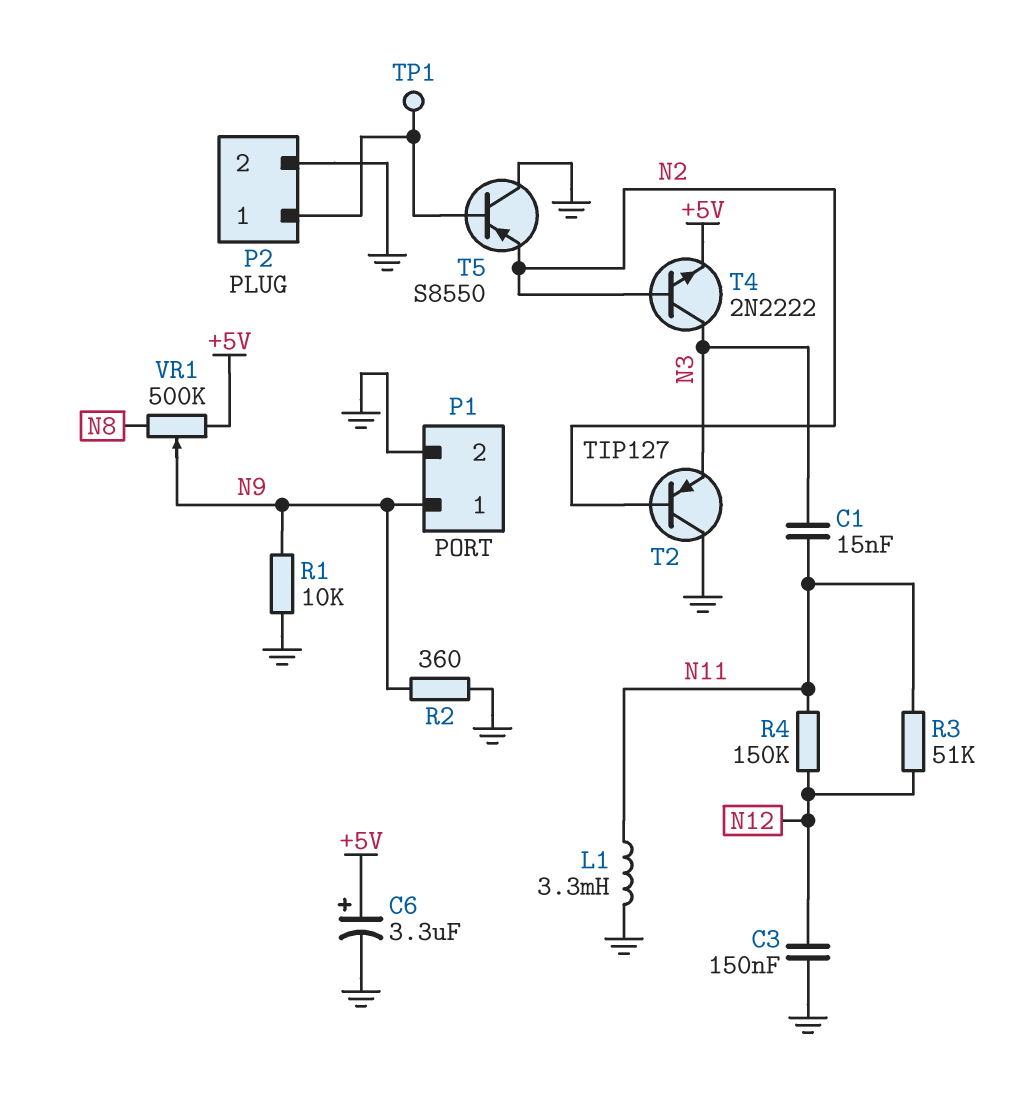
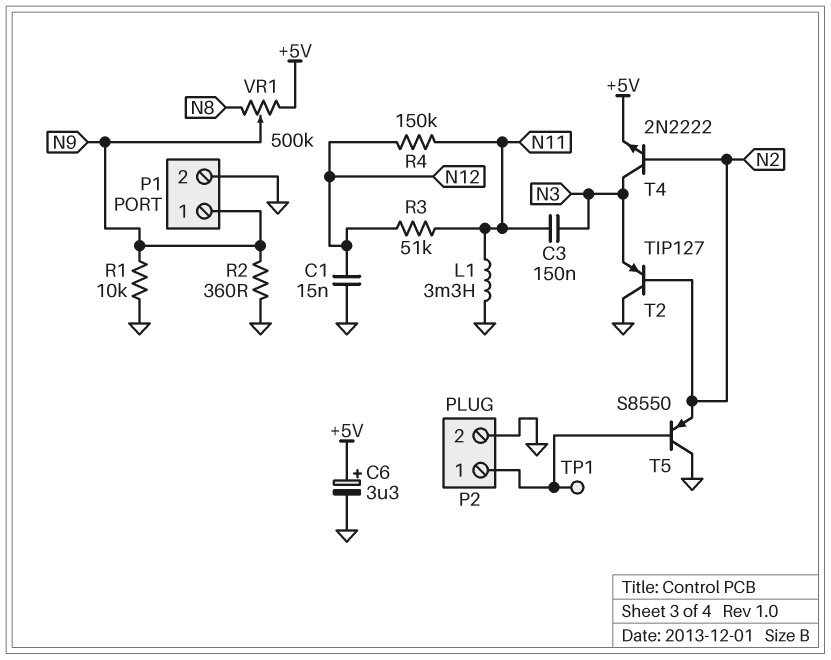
C1: 15nF (N3, N11) -> 15nF (GND, N12)
C3: 150nF (GND, N12) -> 150nF (N3, N11)

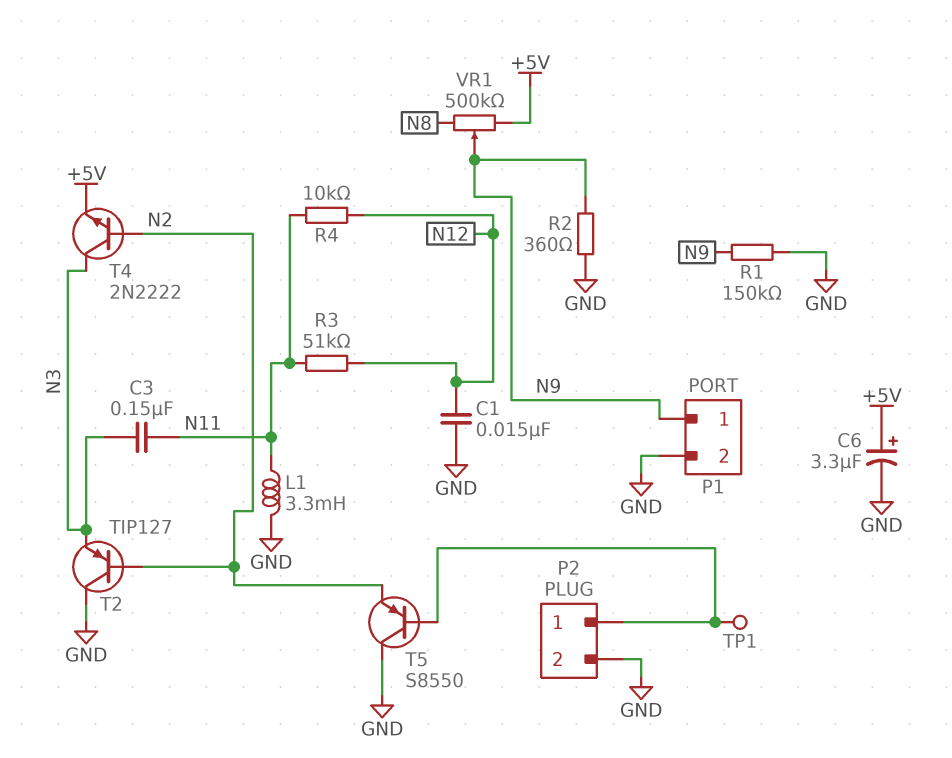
R1: 10k (GND, N9) -> 150k (GND, N9)
R4: 150k (N11, N12) -> 10k (N11, N12)

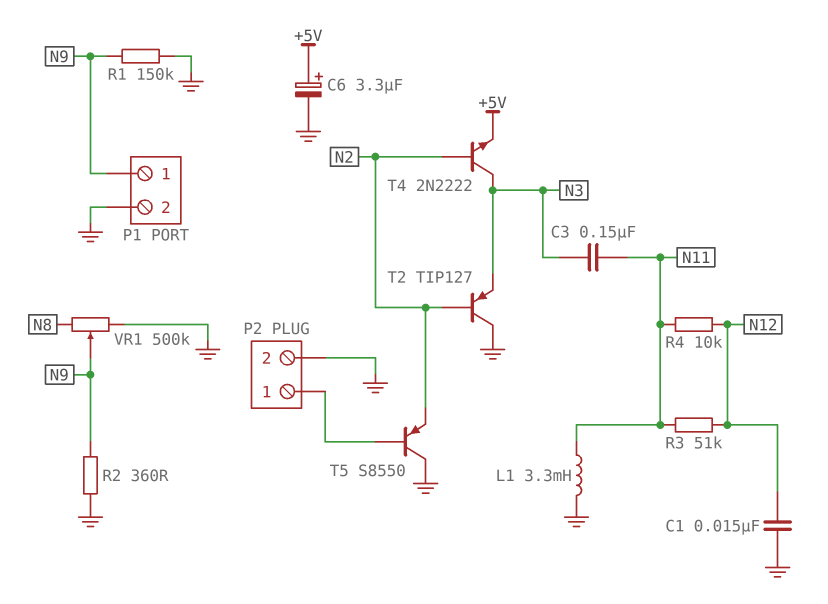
TP1: test point (P2/1) -> none
VR1: 500k (+5V, N8, wiper N9) -> 500k (GND, N8, wiper N9)

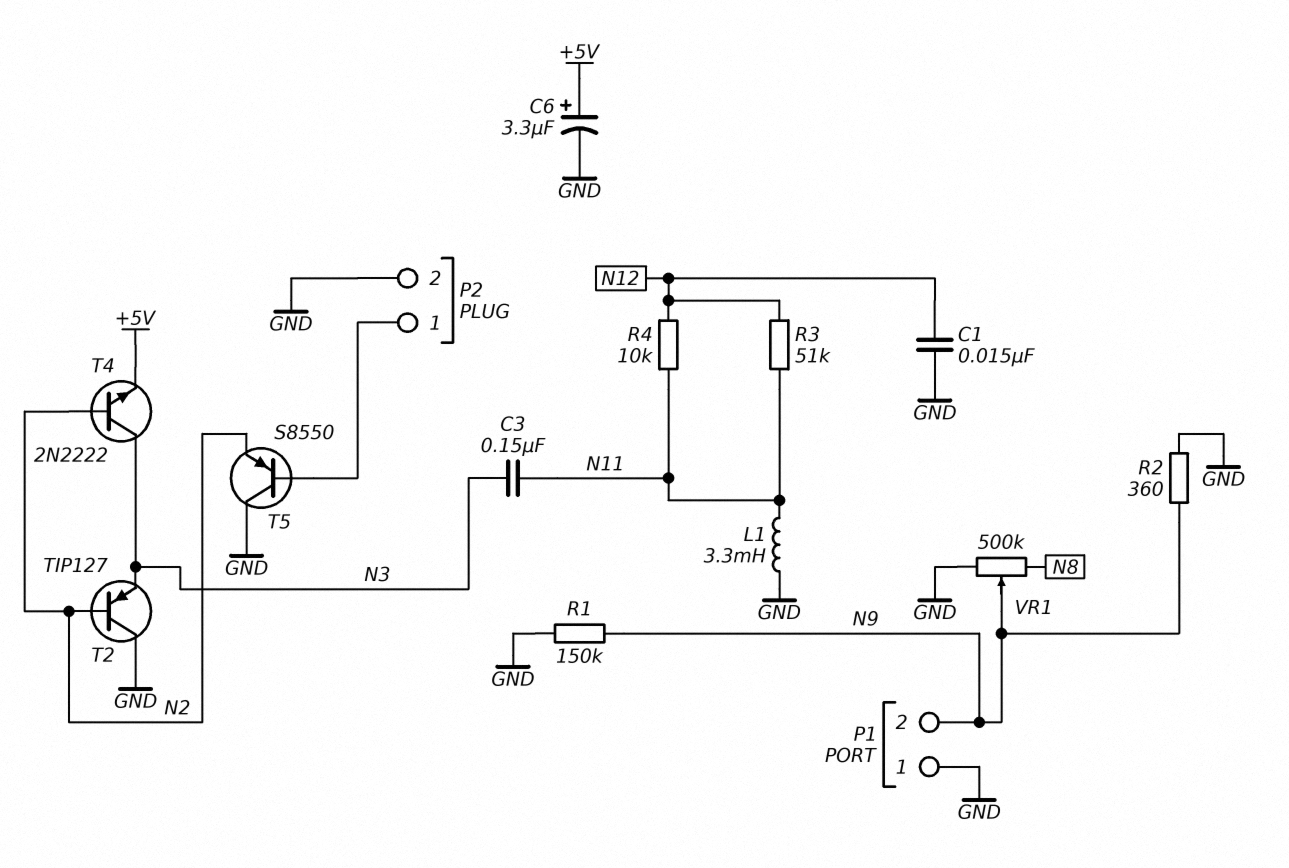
P1 pin 1: N9 -> GND
P1 pin 2: GND -> N9

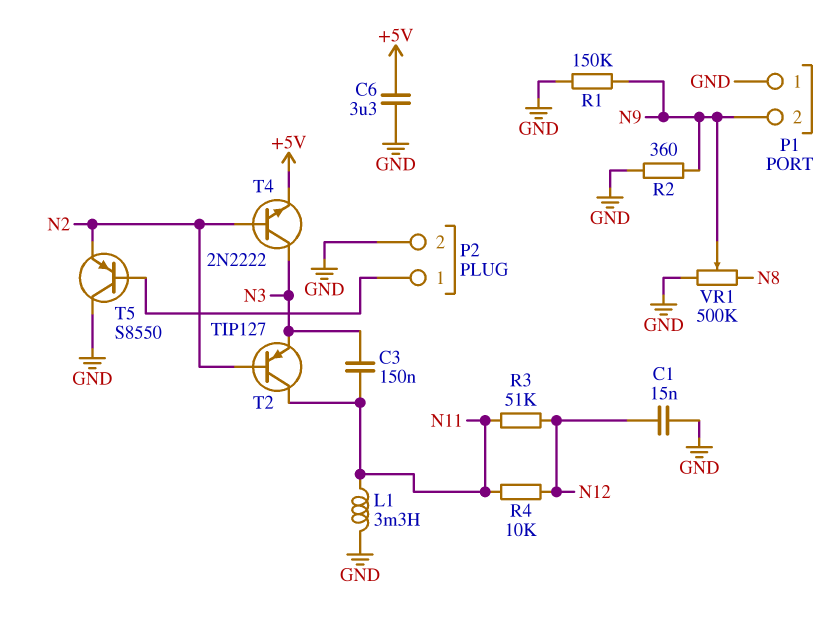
C6: 3.3uF (plus +5V, minus GND) -> 3.3uF (+5V, GND)
T2: PNP TIP127 (B N2, C GND, E N3) -> PNP TIP127 (B N2, C N11, E N3)

